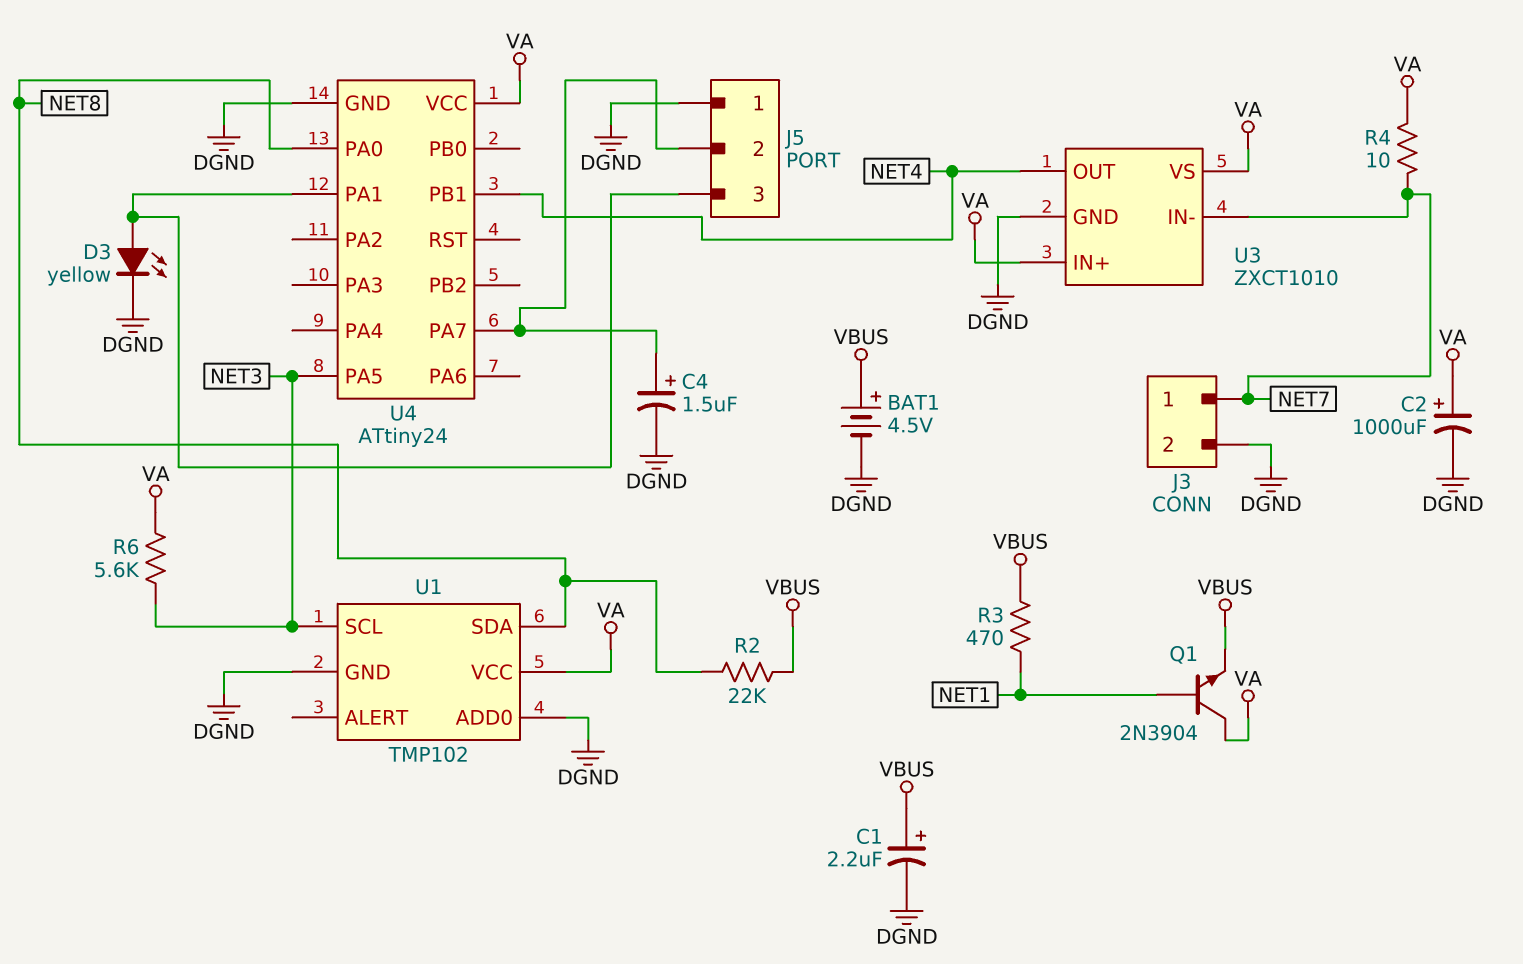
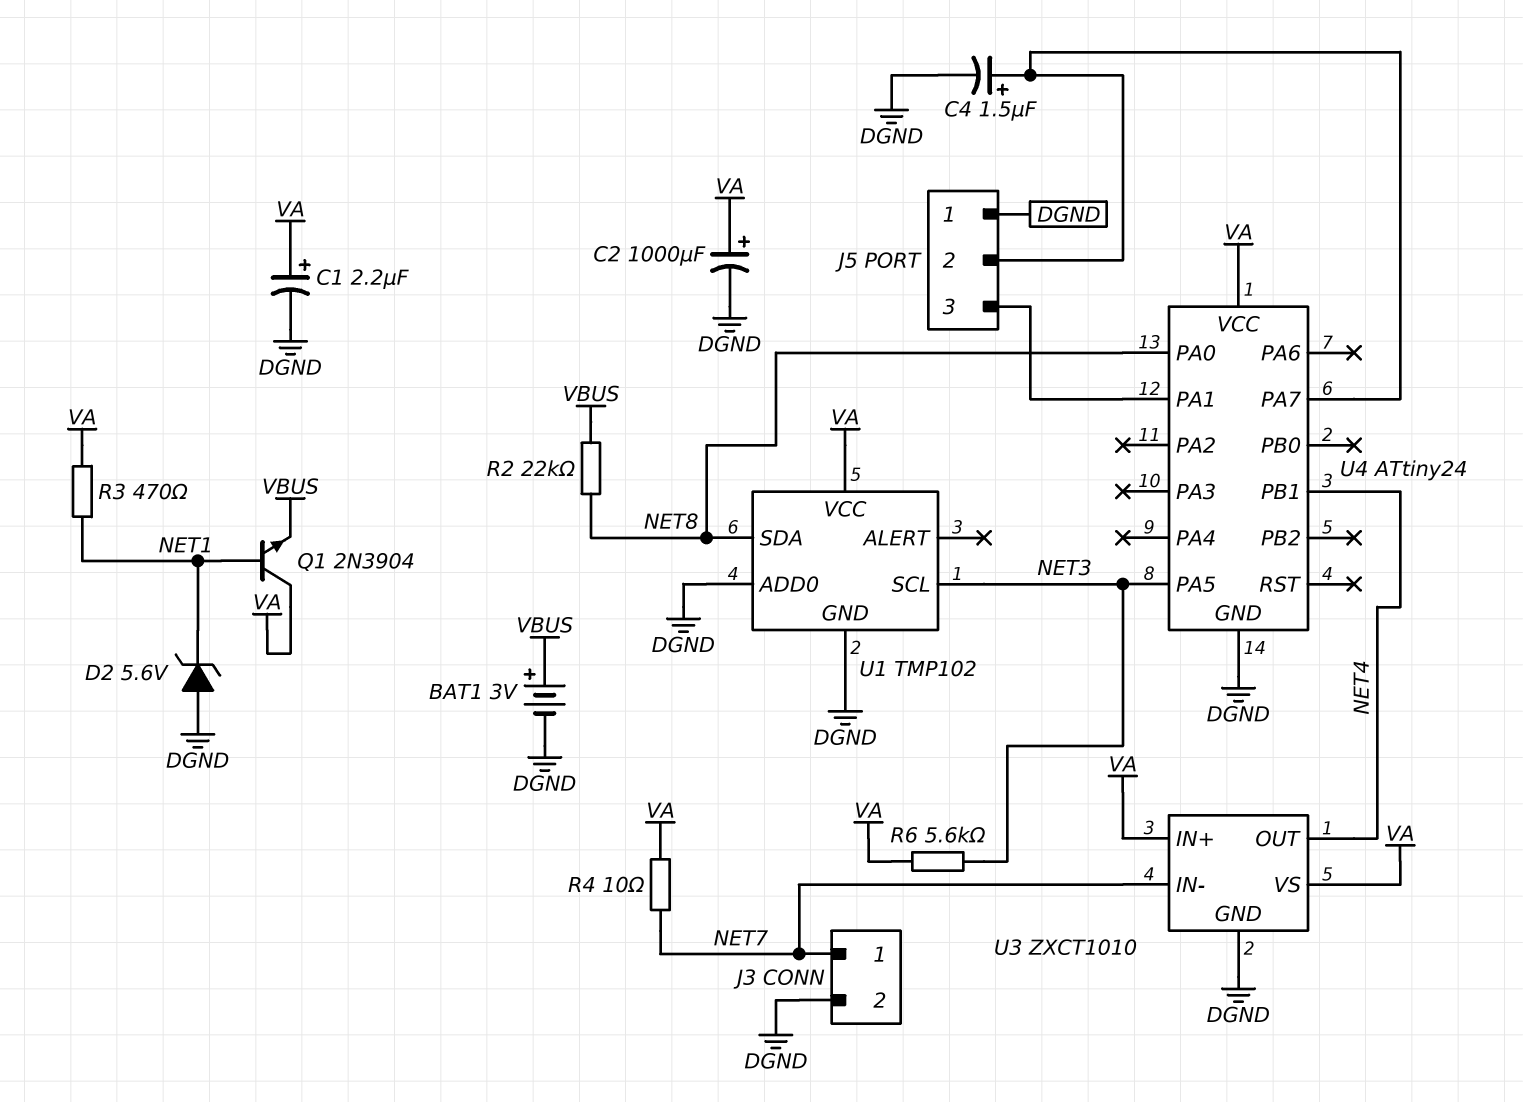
BAT1: 4.5V (plus VBUS, minus DGND) -> 3V (plus VBUS, minus DGND)
C1: 2.2uF (plus VBUS, minus DGND) -> 2.2uF (plus VA, minus DGND)
D2: none -> zener 5.6V (A DGND, K NET1)
D3: LED yellow (A J5/3, K DGND) -> none
R3: 470 (NET1, VBUS) -> 470 (NET1, VA)

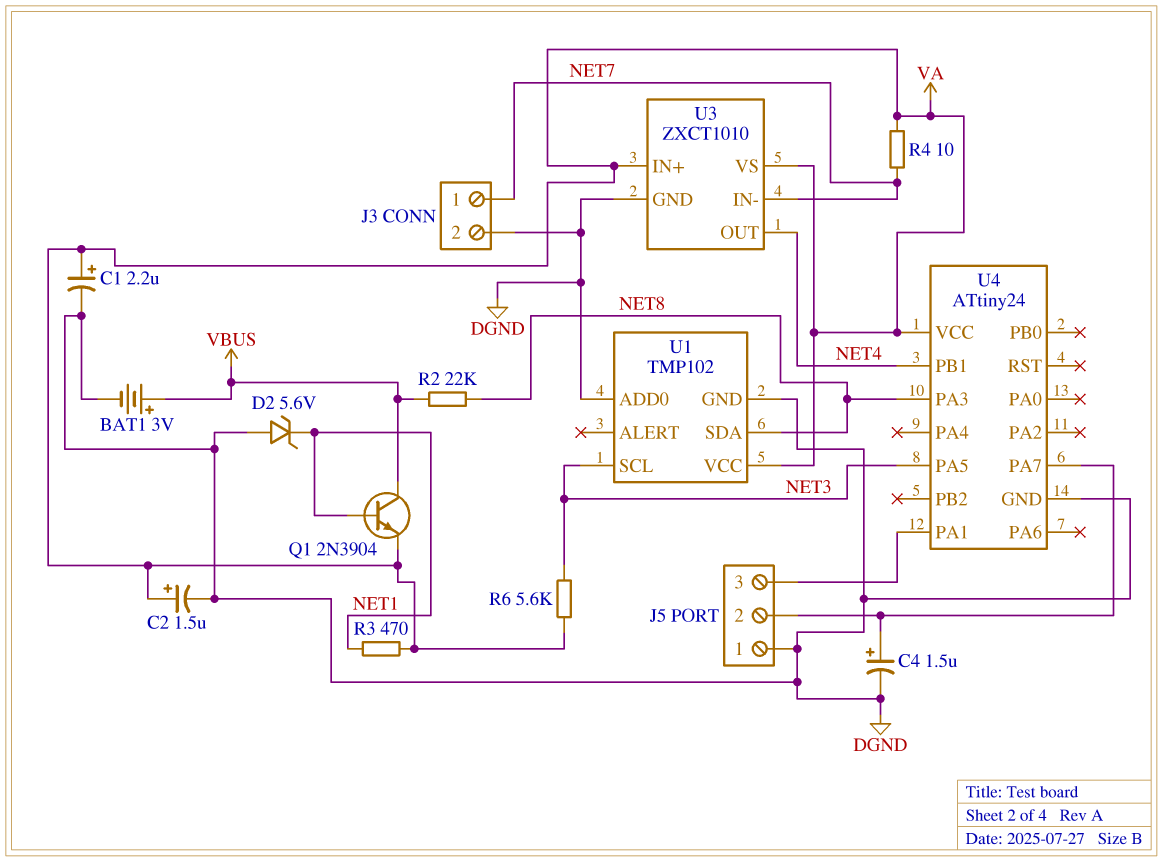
C2: 1000uF (plus VA, minus DGND) -> 1.5uF (plus VA, minus DGND)
Q1: NPN 2N3904 (B NET1, C VA, E VBUS) -> NPN 2N3904 (B NET1, C VBUS, E VA)
U4 pin PA0: NET8 -> none
U4 pin PA3: none -> NET8

